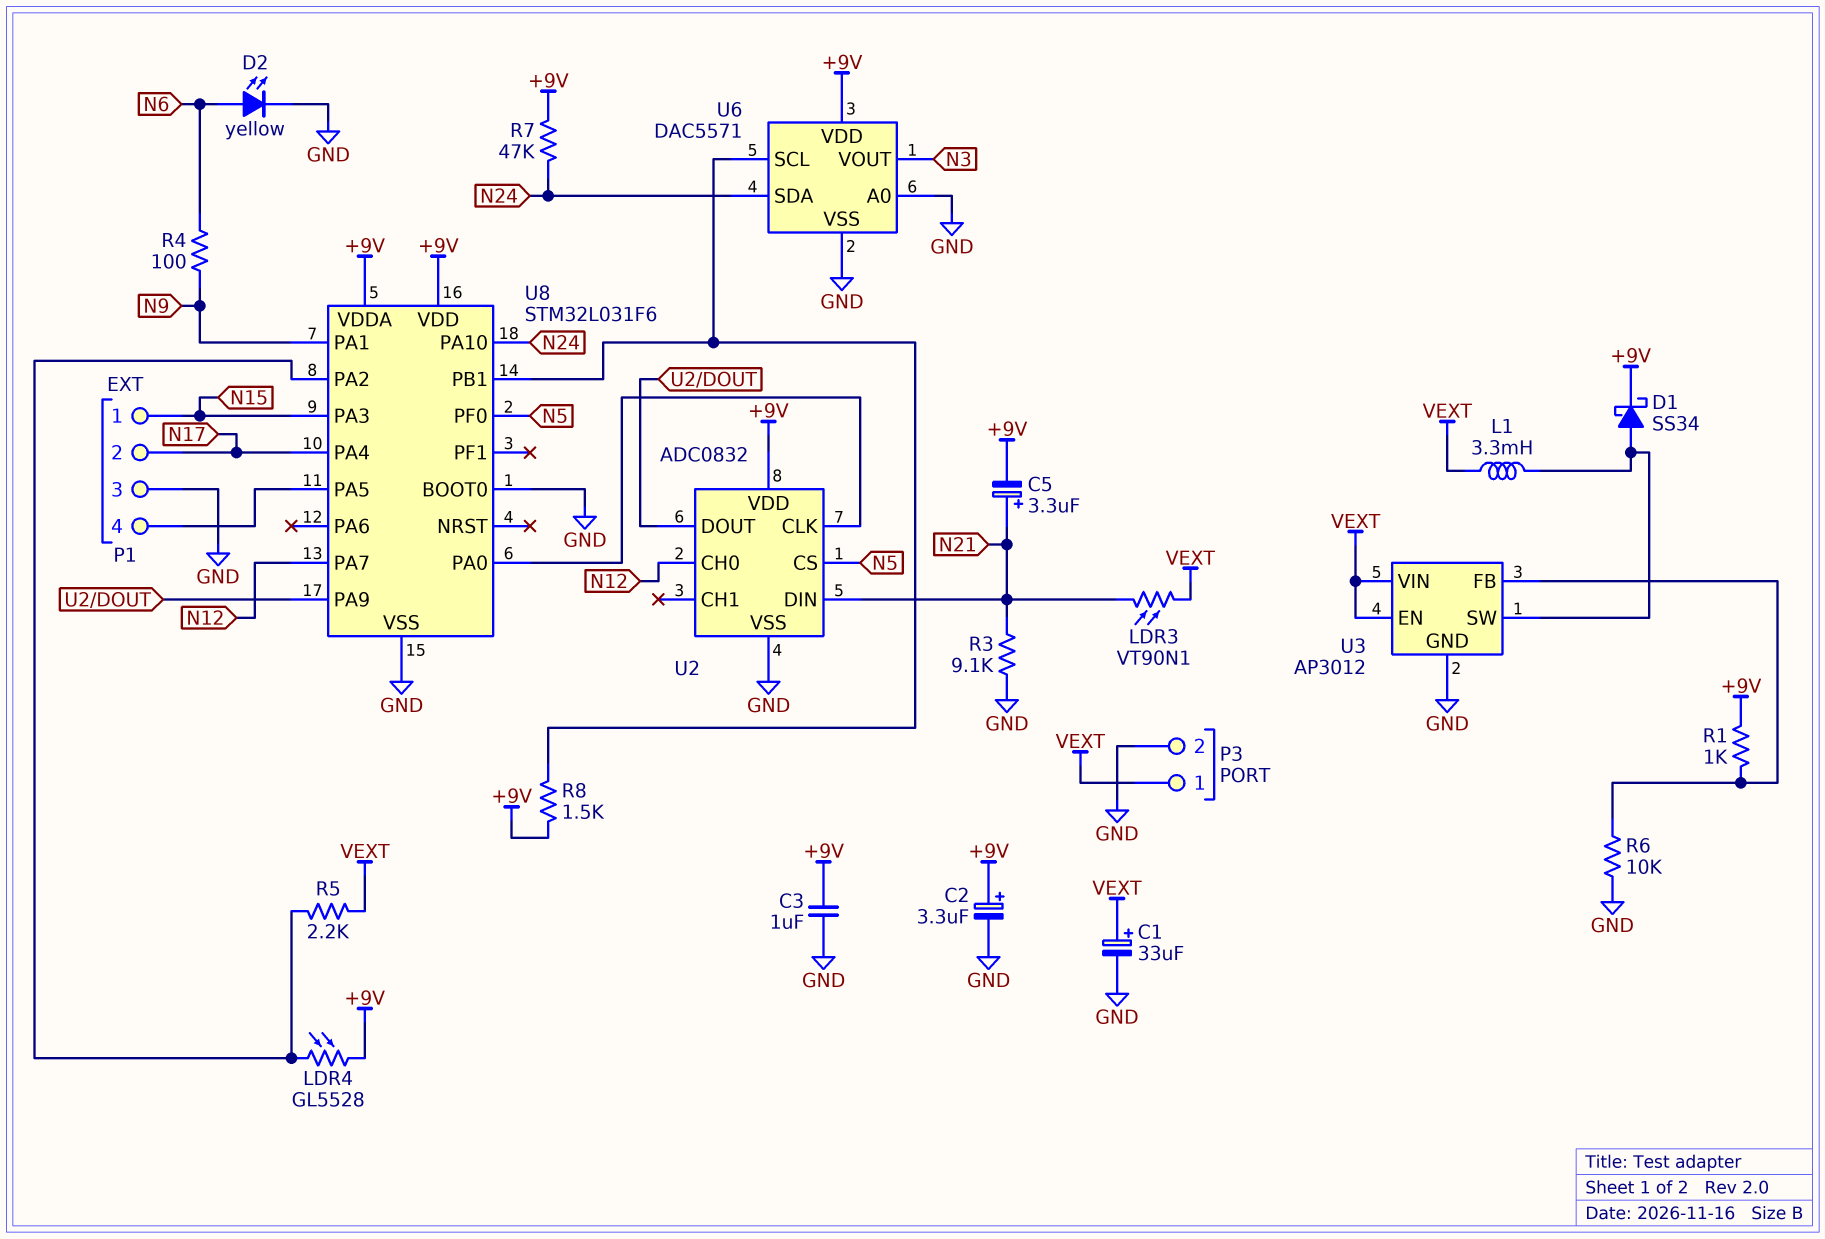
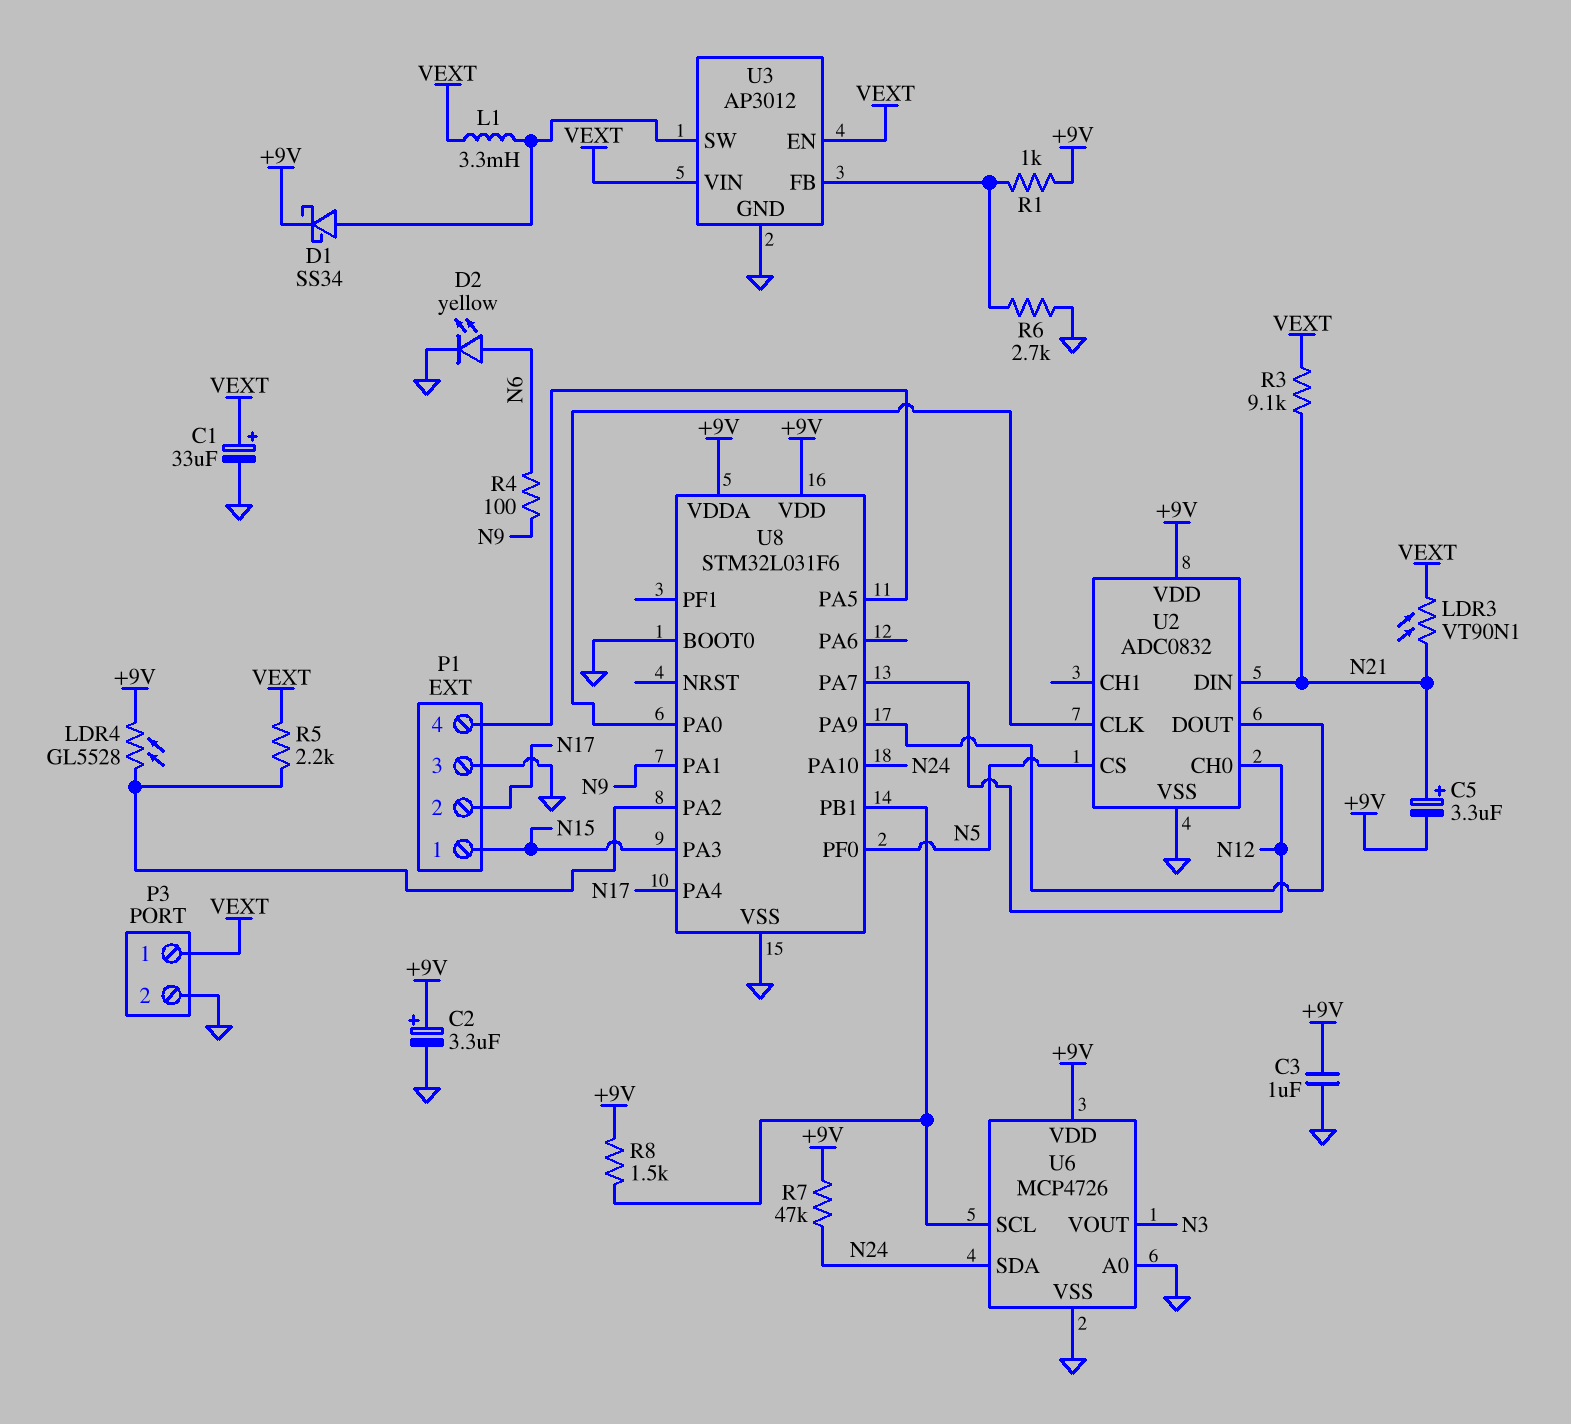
R3: 9.1k (GND, N21) -> 9.1k (N21, VEXT)
R6: 10k (GND, U3/FB) -> 2.7k (GND, U3/FB)
U6: DAC5571 -> MCP4726

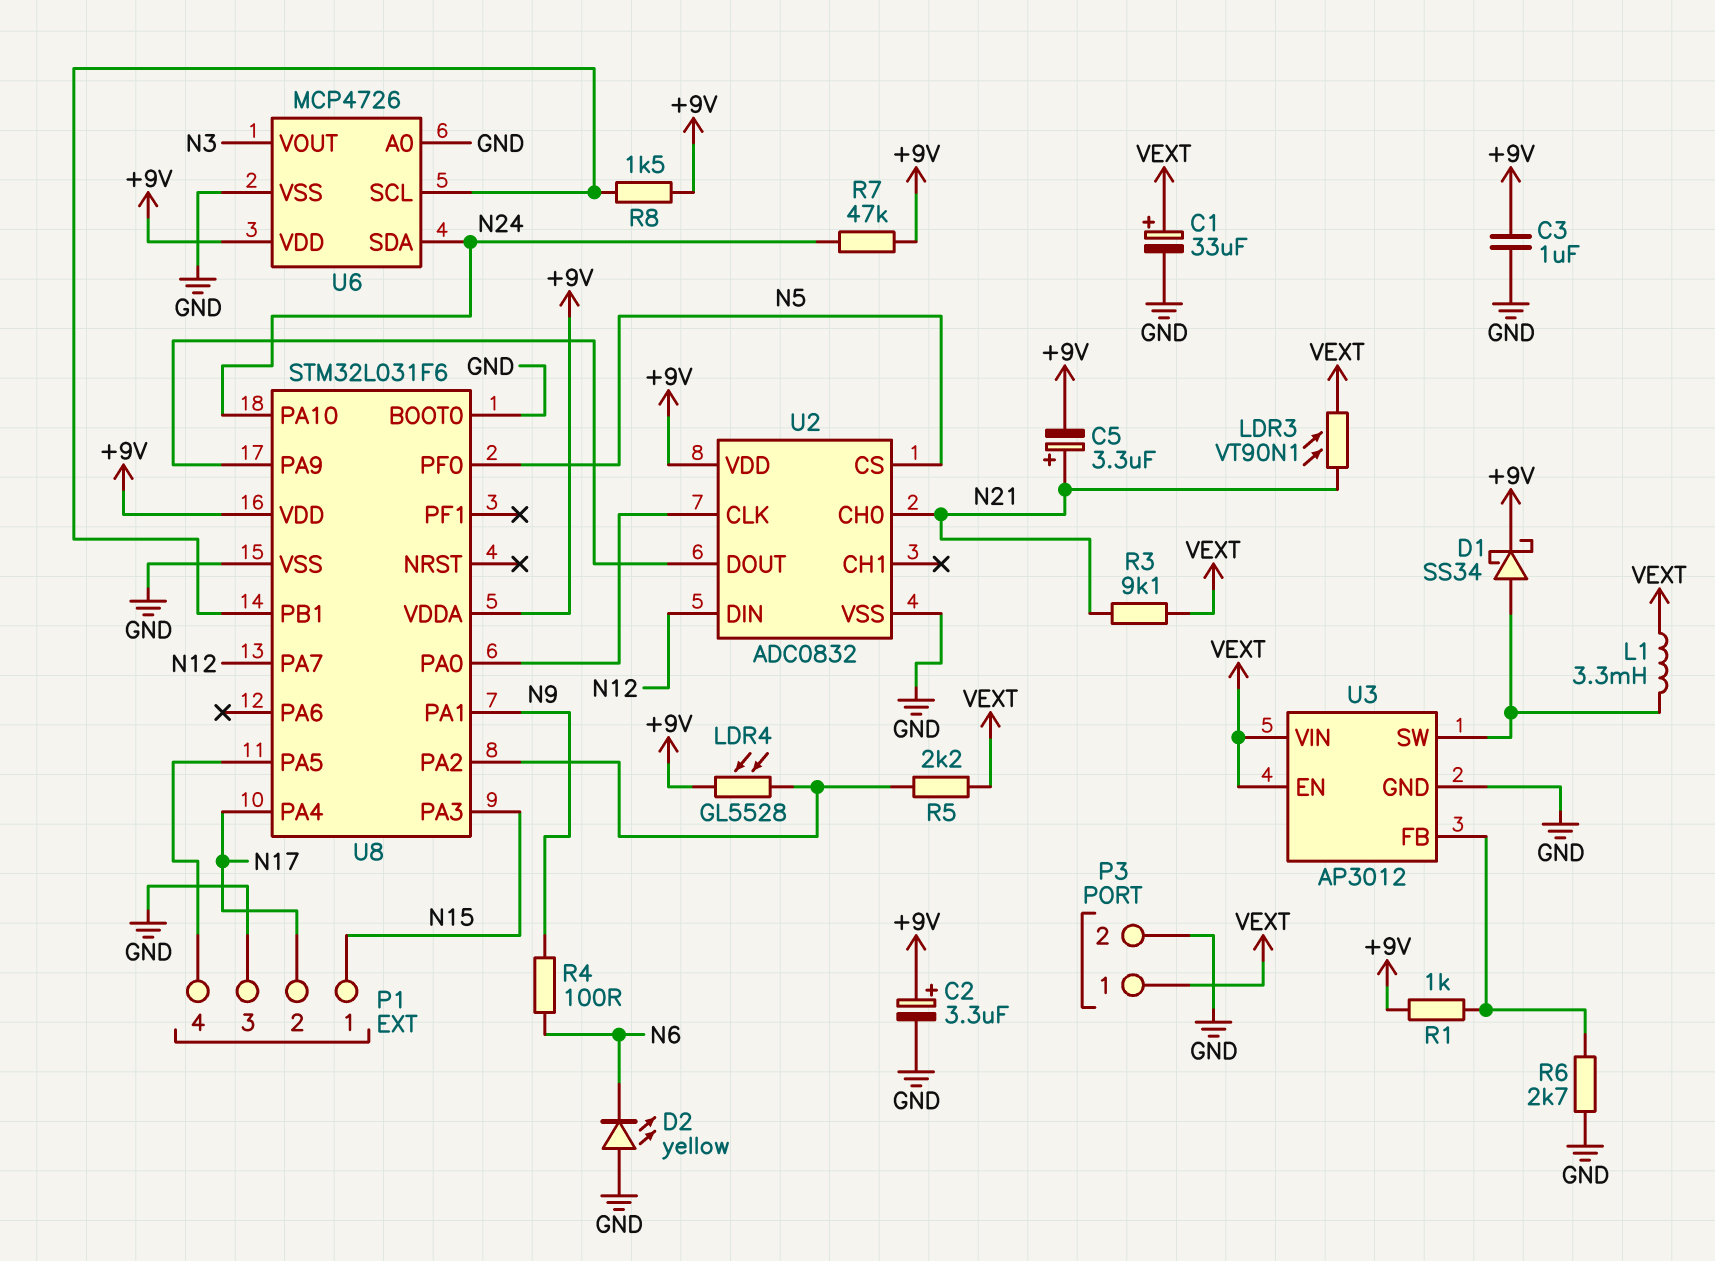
D2: LED yellow (A N6, K GND) -> LED yellow (A GND, K N6)
U2 pin CH0: N12 -> N21
U2 pin DIN: N21 -> N12

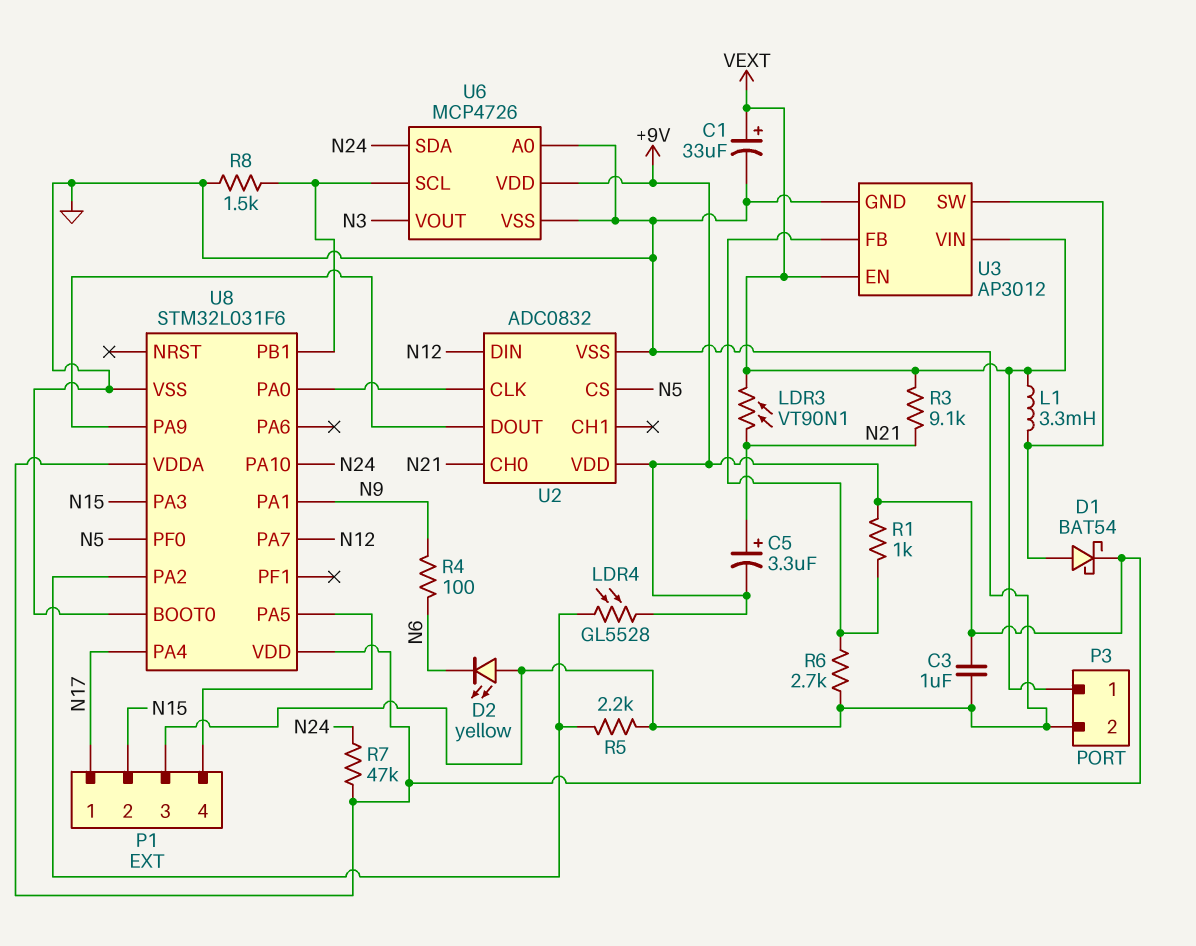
C2: 3.3uF (plus +9V, minus GND) -> none
D1: schottky SS34 (A U3/SW, K +9V) -> schottky BAT54 (A U3/SW, K +9V)
P1 pin 1: N15 -> N17
P1 pin 2: N17 -> N15
R5: 2.2k (U8/PA2, VEXT) -> 2.2k (GND, U8/PA2)
R8: 1.5k (+9V, U6/SCL) -> 1.5k (GND, U6/SCL)

